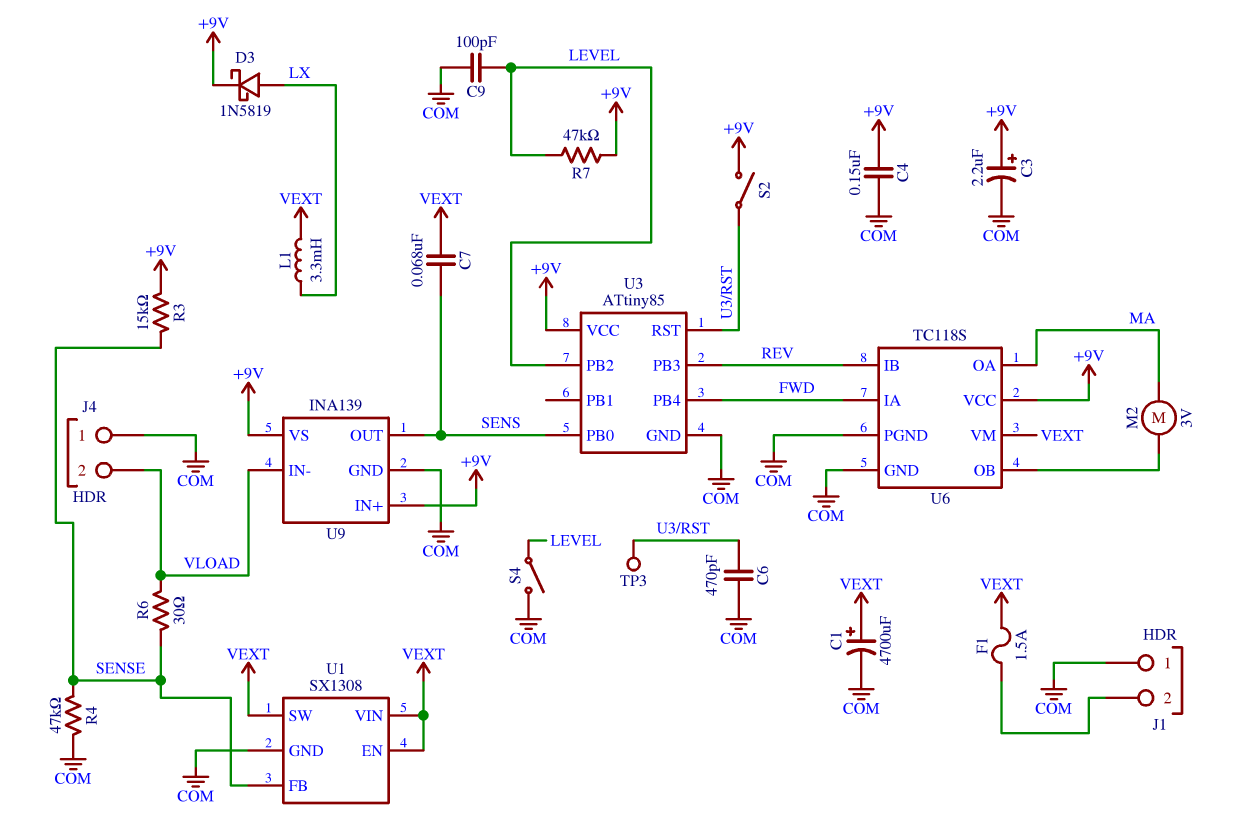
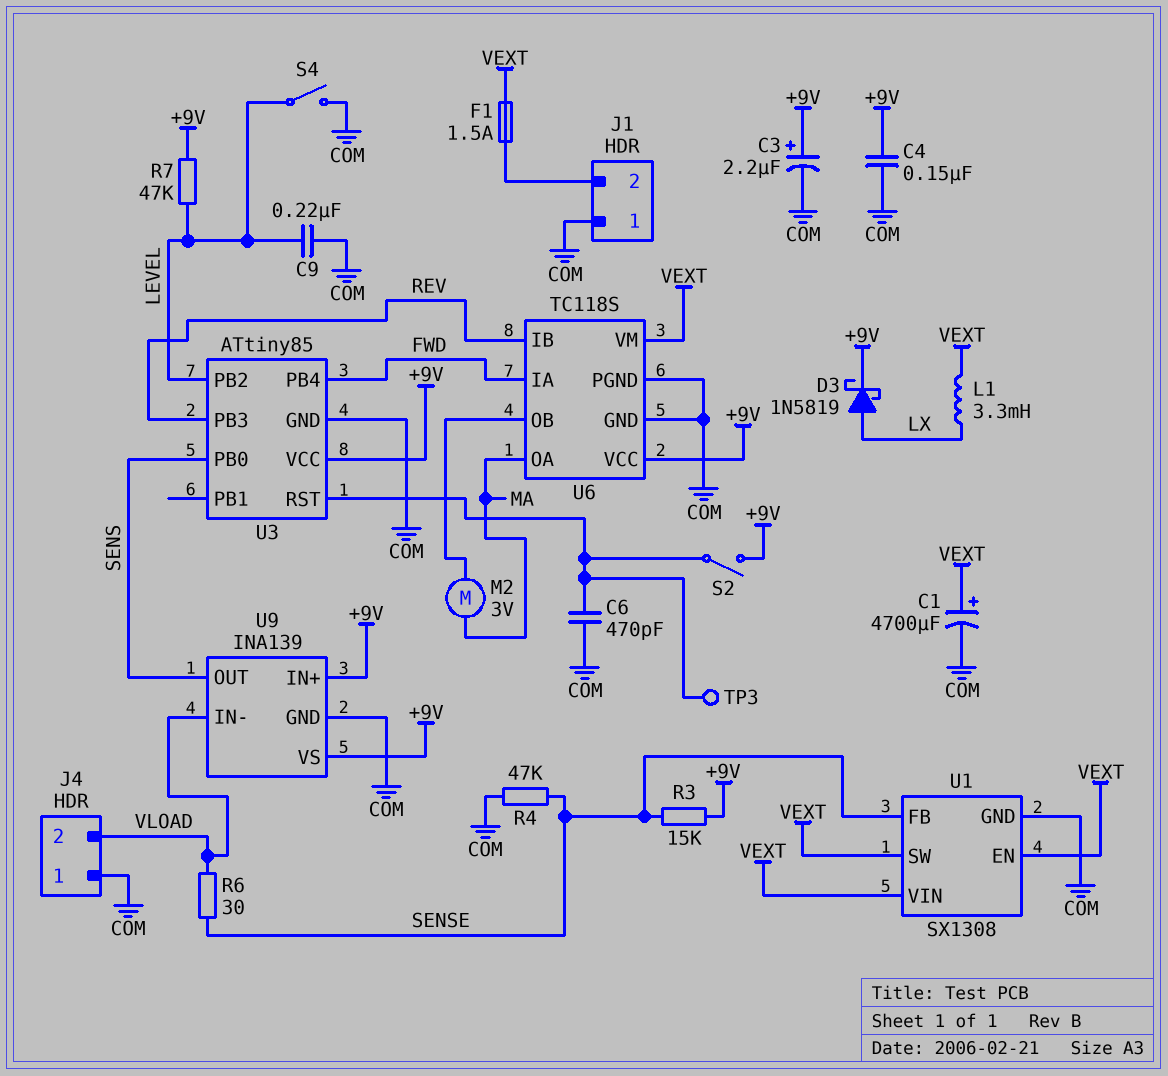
C7: 68nF (SENS, VEXT) -> none
C9: 100pF (COM, LEVEL) -> 220nF (COM, LEVEL)

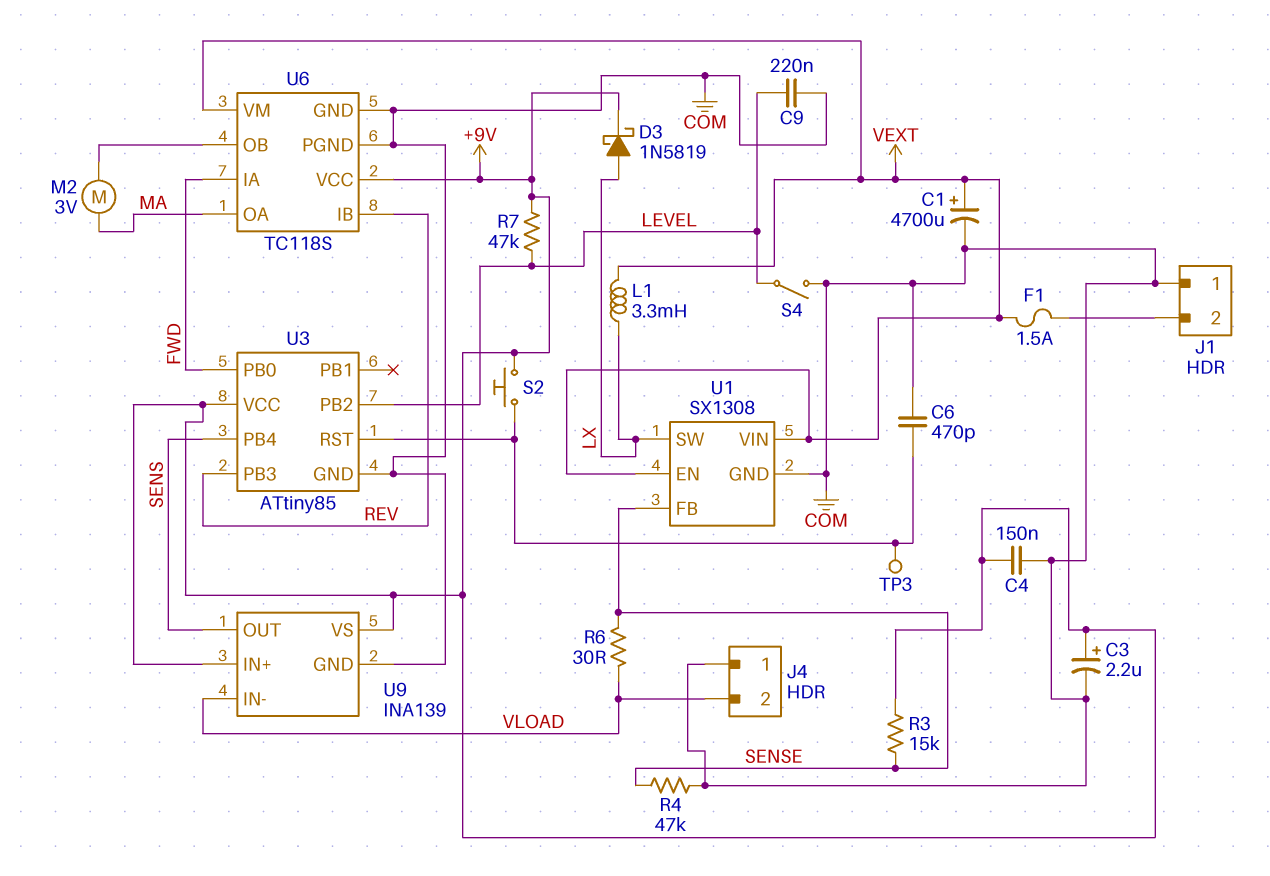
S2: switch (+9V, U3/RST) -> button (+9V, U3/RST)
U1 pin SW: VEXT -> LX
U3 pin PB0: SENS -> FWD
U3 pin PB4: FWD -> SENS

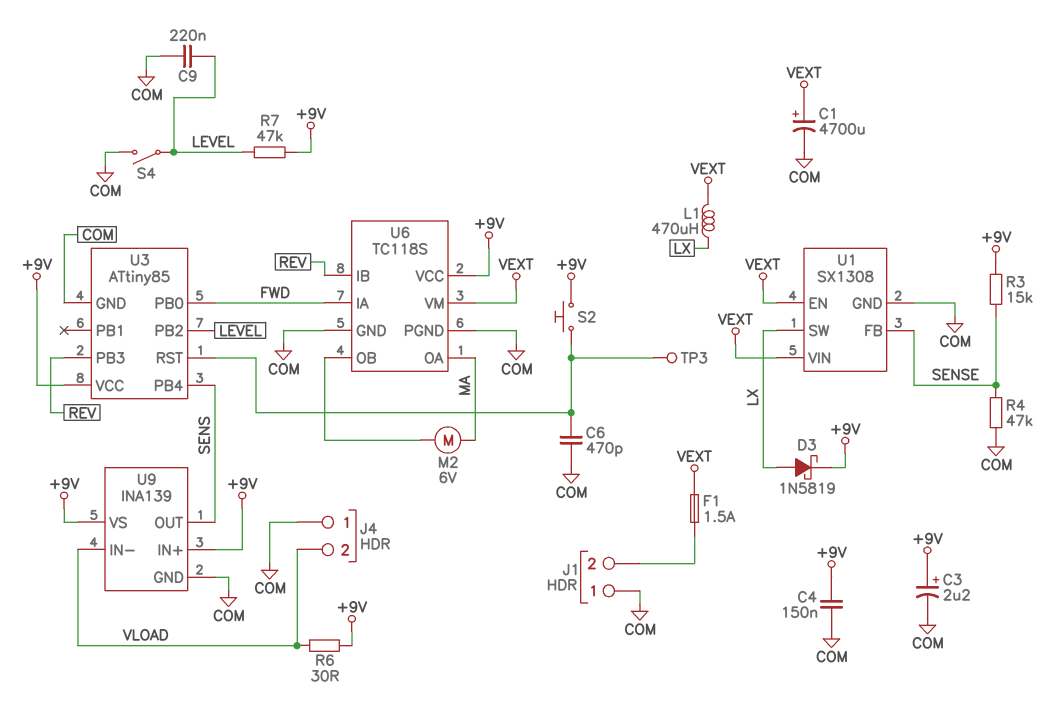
L1: 3.3mH (LX, VEXT) -> 470uH (LX, VEXT)
M2: motor 3V (MA, U6/OB) -> motor 6V (MA, U6/OB)
R6: 30 (SENSE, VLOAD) -> 30 (+9V, VLOAD)

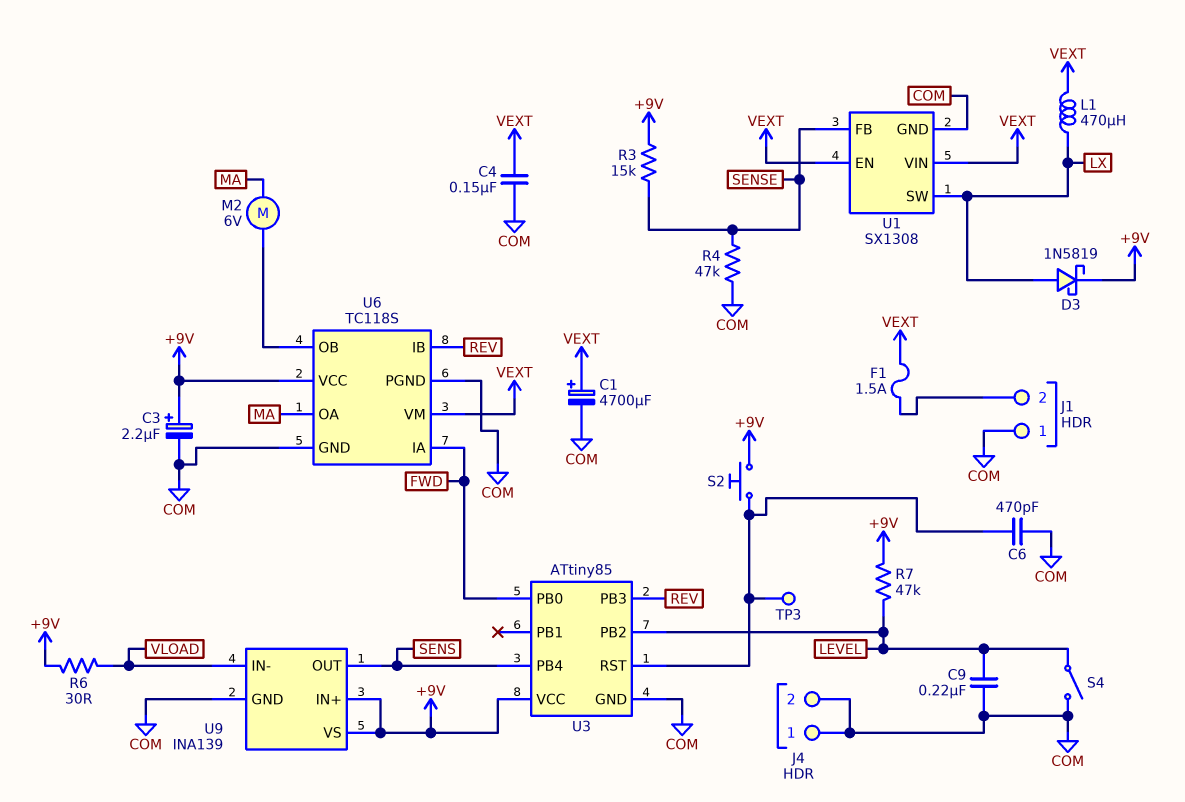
C4: 150nF (+9V, COM) -> 150nF (COM, VEXT)
J4 pin 2: VLOAD -> COM

